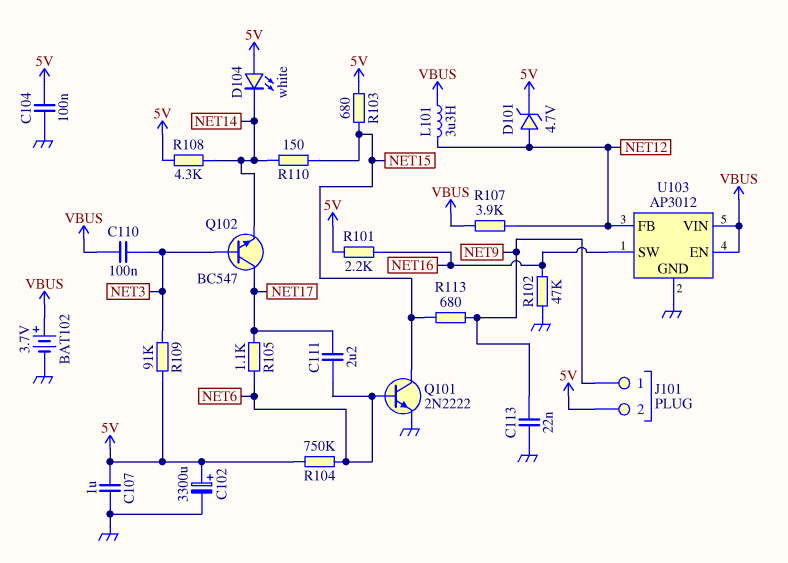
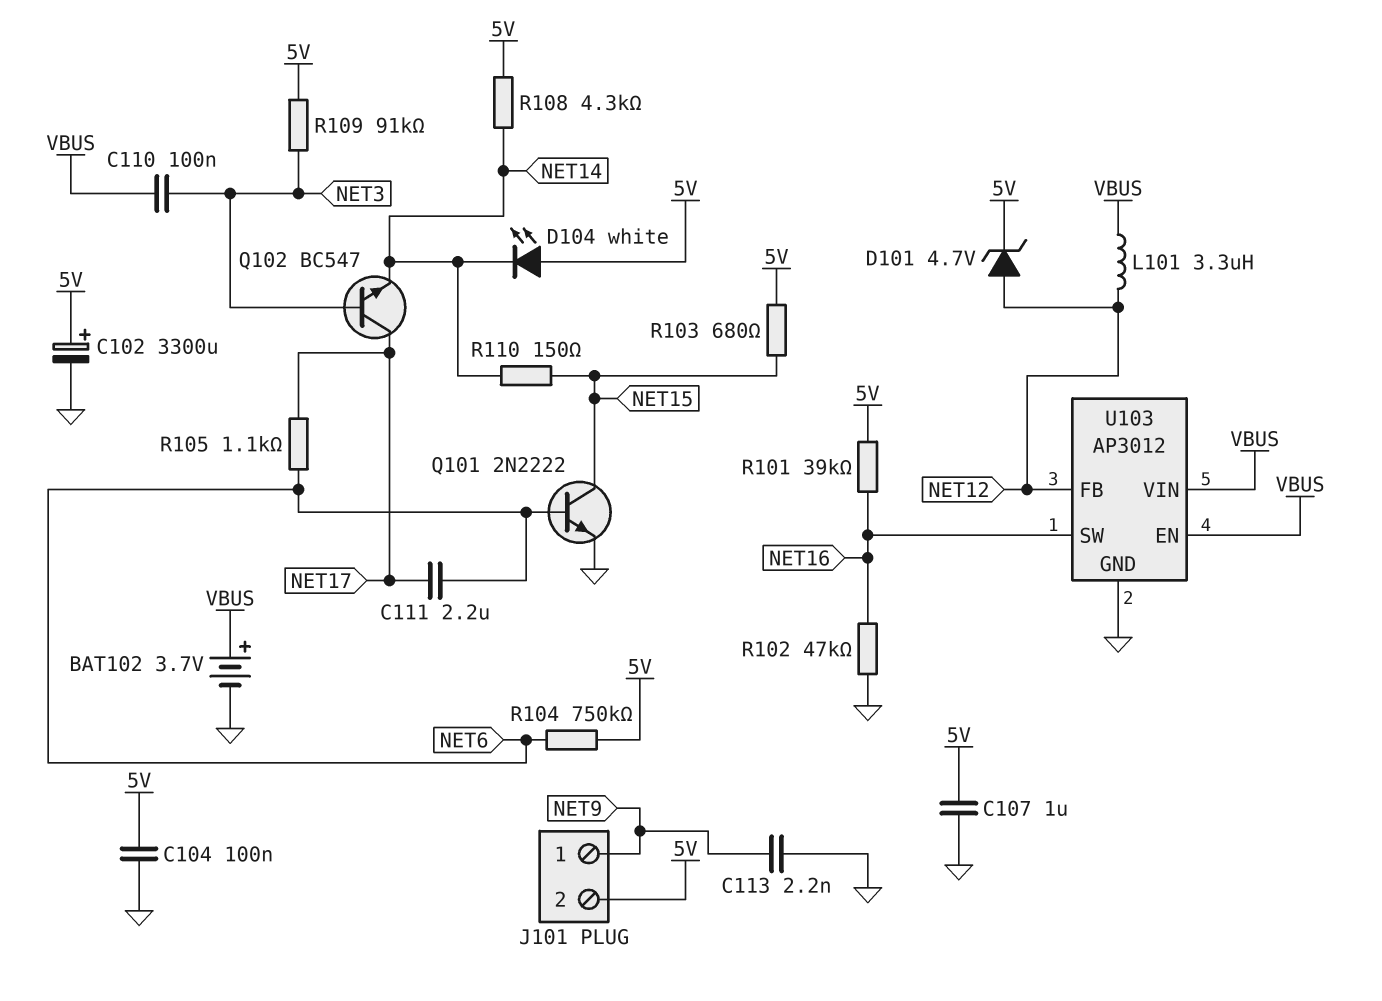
C113: 22nF (GND, NET9) -> 2.2nF (GND, NET9)
R101: 2.2k (5V, NET16) -> 39k (5V, NET16)
R107: 3.9k (NET12, VBUS) -> none
R113: 680 (NET9, NET15) -> none

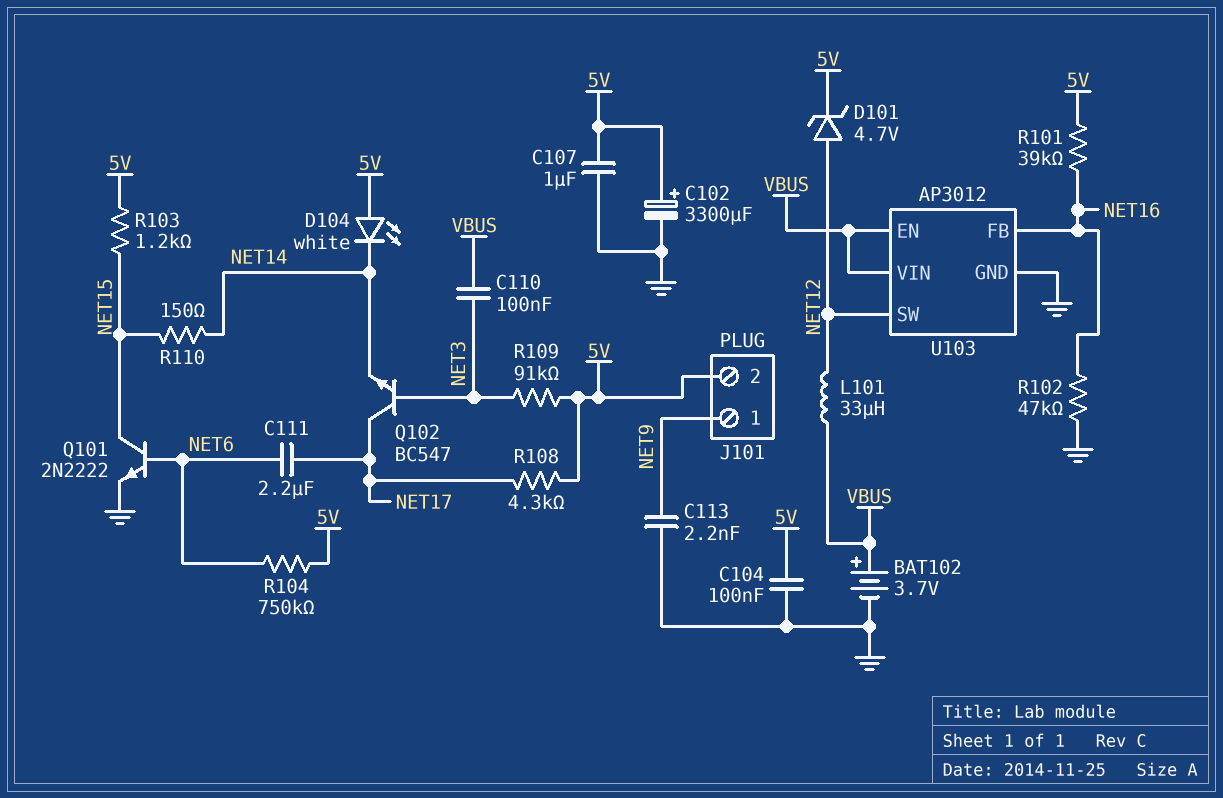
L101: 3.3uH (NET12, VBUS) -> 33uH (NET12, VBUS)
R103: 680 (5V, NET15) -> 1.2k (5V, NET15)
R105: 1.1k (NET6, NET17) -> none
R108: 4.3k (5V, NET14) -> 4.3k (5V, NET17)
U103 pin FB: NET12 -> NET16
U103 pin SW: NET16 -> NET12

